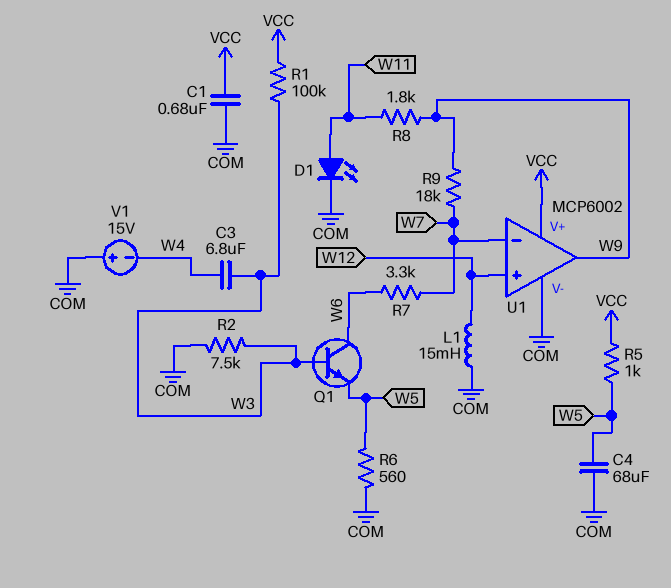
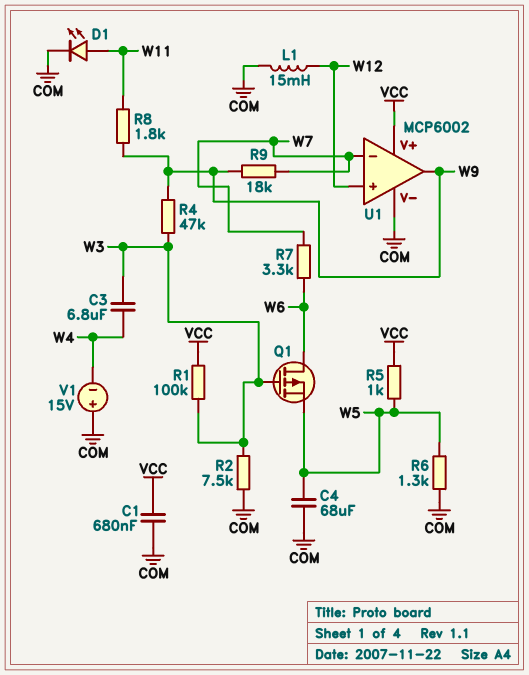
Q1: NPN (B W3, C W6, E W5) -> PMOS (G W3, D W6, S W5)
R4: none -> 47k (W3, W9)
R6: 560 (COM, W5) -> 1.3k (COM, W5)

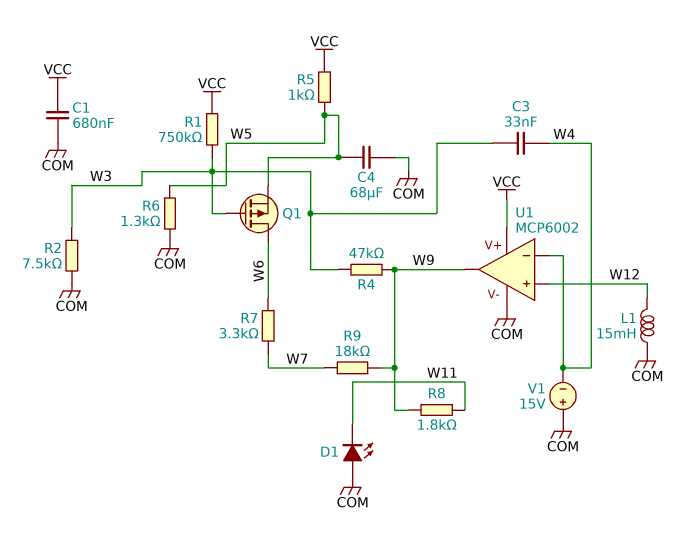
C3: 6.8uF (W3, W4) -> 33nF (W3, W4)
D1: LED (A W11, K COM) -> LED (A COM, K W11)
R1: 100k (VCC, W3) -> 750k (VCC, W3)
U1 pin in-: W7 -> W4

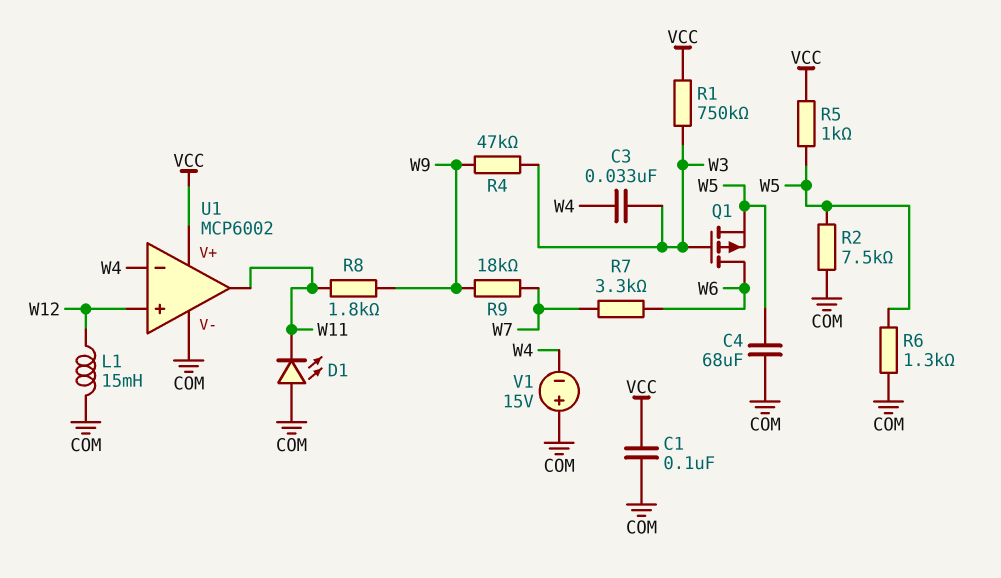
C1: 680nF (COM, VCC) -> 100nF (COM, VCC)
R2: 7.5k (COM, W3) -> 7.5k (COM, W5)
U1 pin out: W9 -> W11

